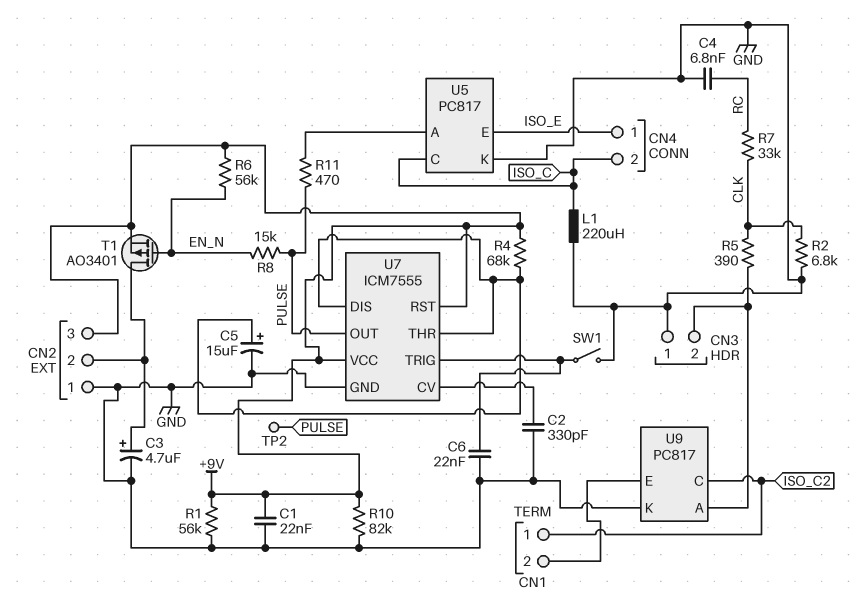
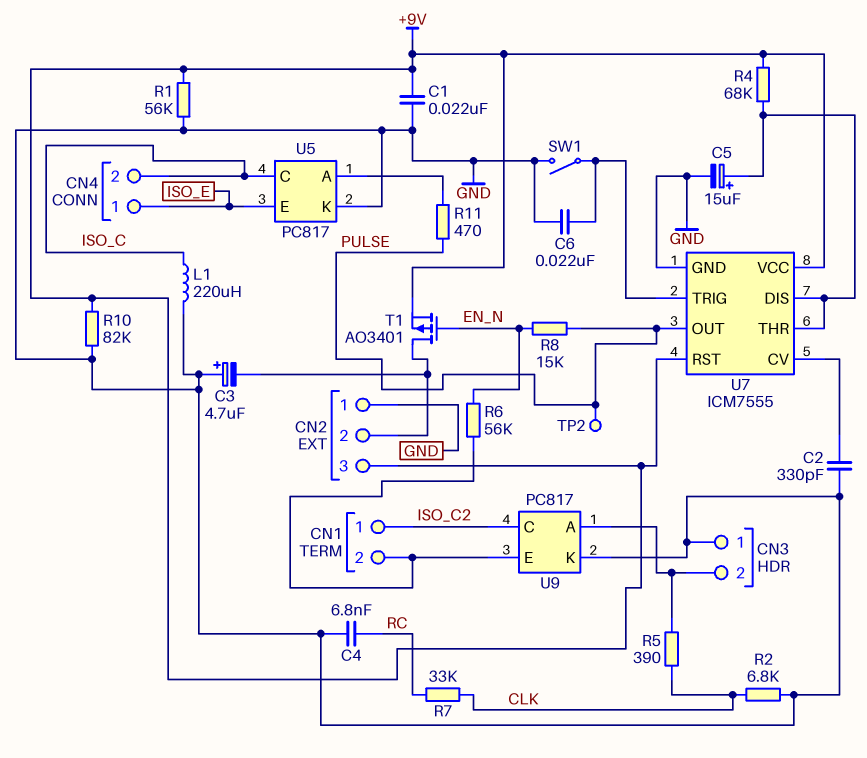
C3: 4.7uF (plus CN2/2, minus GND) -> 4.7uF (plus GND, minus CN2/2)
R6: 56k (+9V, EN_N) -> 56k (CN1/2, EN_N)

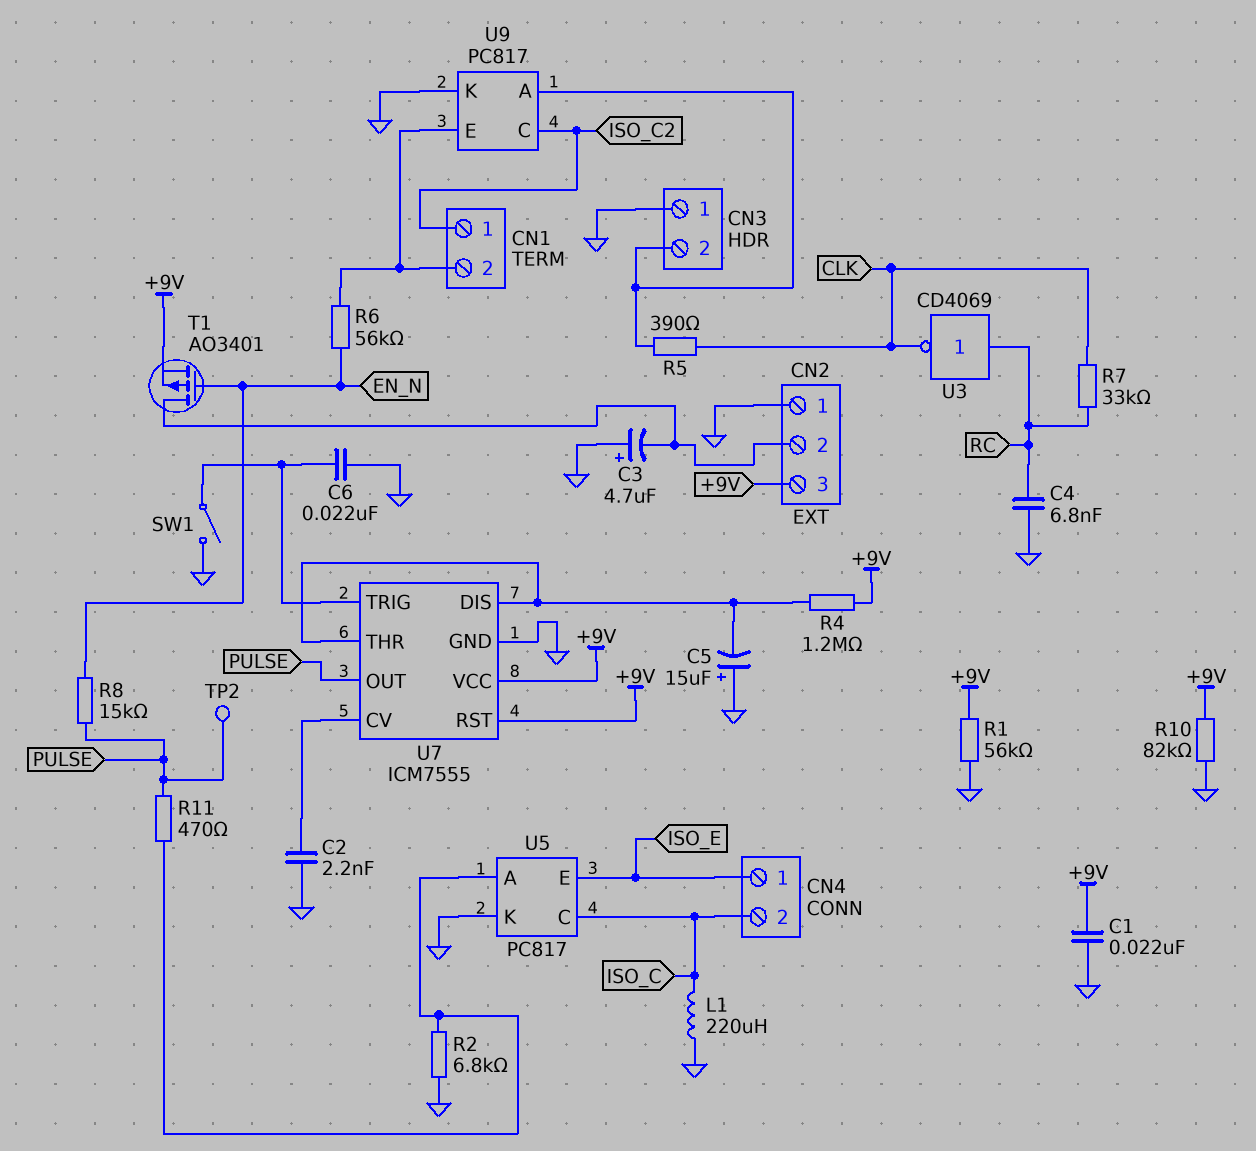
C2: 330pF (GND, U7/CV) -> 2.2nF (GND, U7/CV)
C5: 15uF (plus U7/DIS, minus GND) -> 15uF (plus GND, minus U7/DIS)
R2: 6.8k (CLK, GND) -> 6.8k (GND, U5/A)
R4: 68k (+9V, U7/DIS) -> 1.2M (+9V, U7/DIS)
U3: none -> NOT CD4069 (in RC, out CLK)

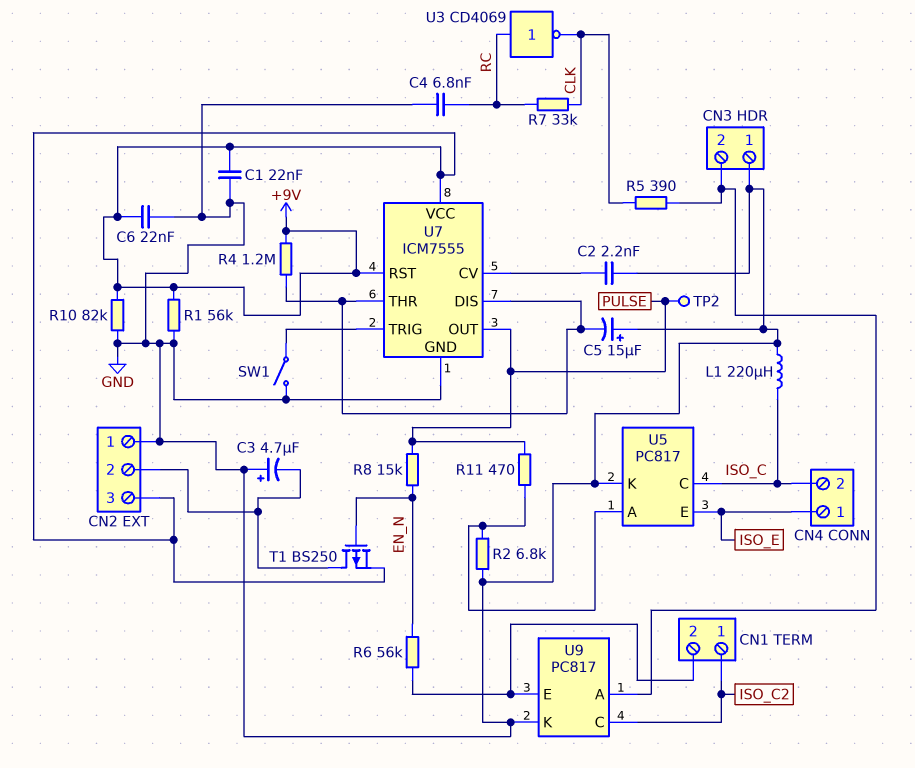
C6: 22nF (GND, U7/TRIG) -> 22nF (+9V, GND)
T1: PMOS AO3401 (G EN_N, D CN2/2, S +9V) -> PMOS BS250 (G EN_N, D CN2/2, S +9V)

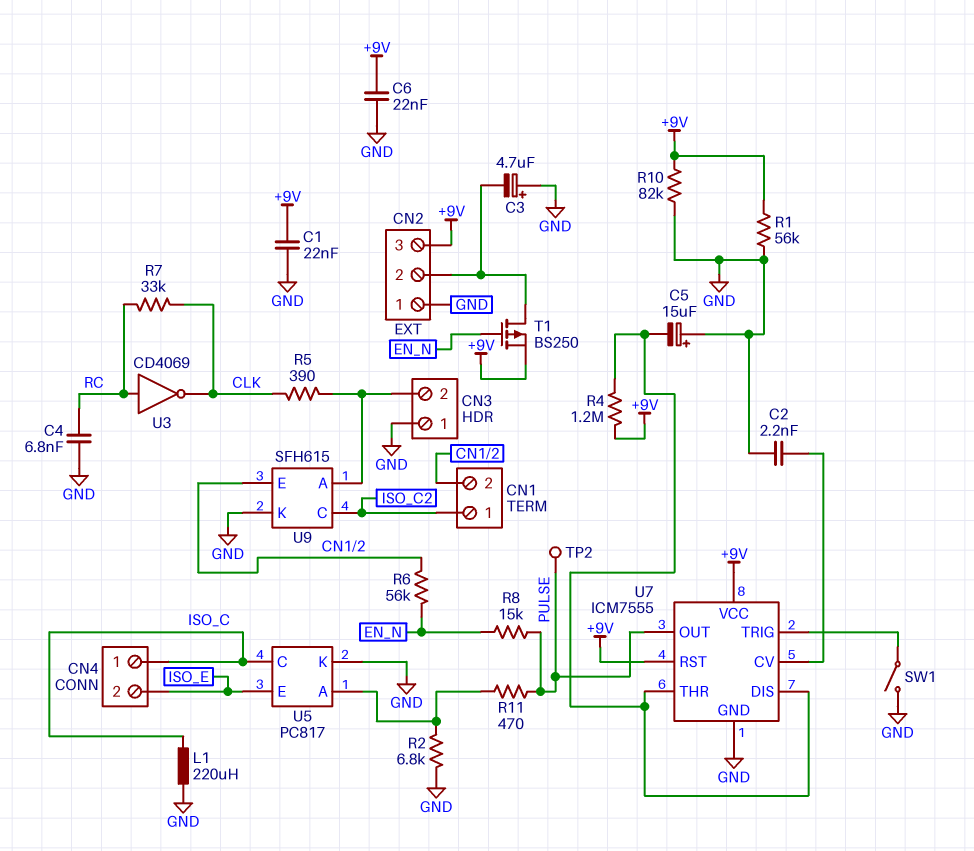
CN4 pin 1: ISO_E -> ISO_C
CN4 pin 2: ISO_C -> ISO_E
U9: PC817 -> SFH615

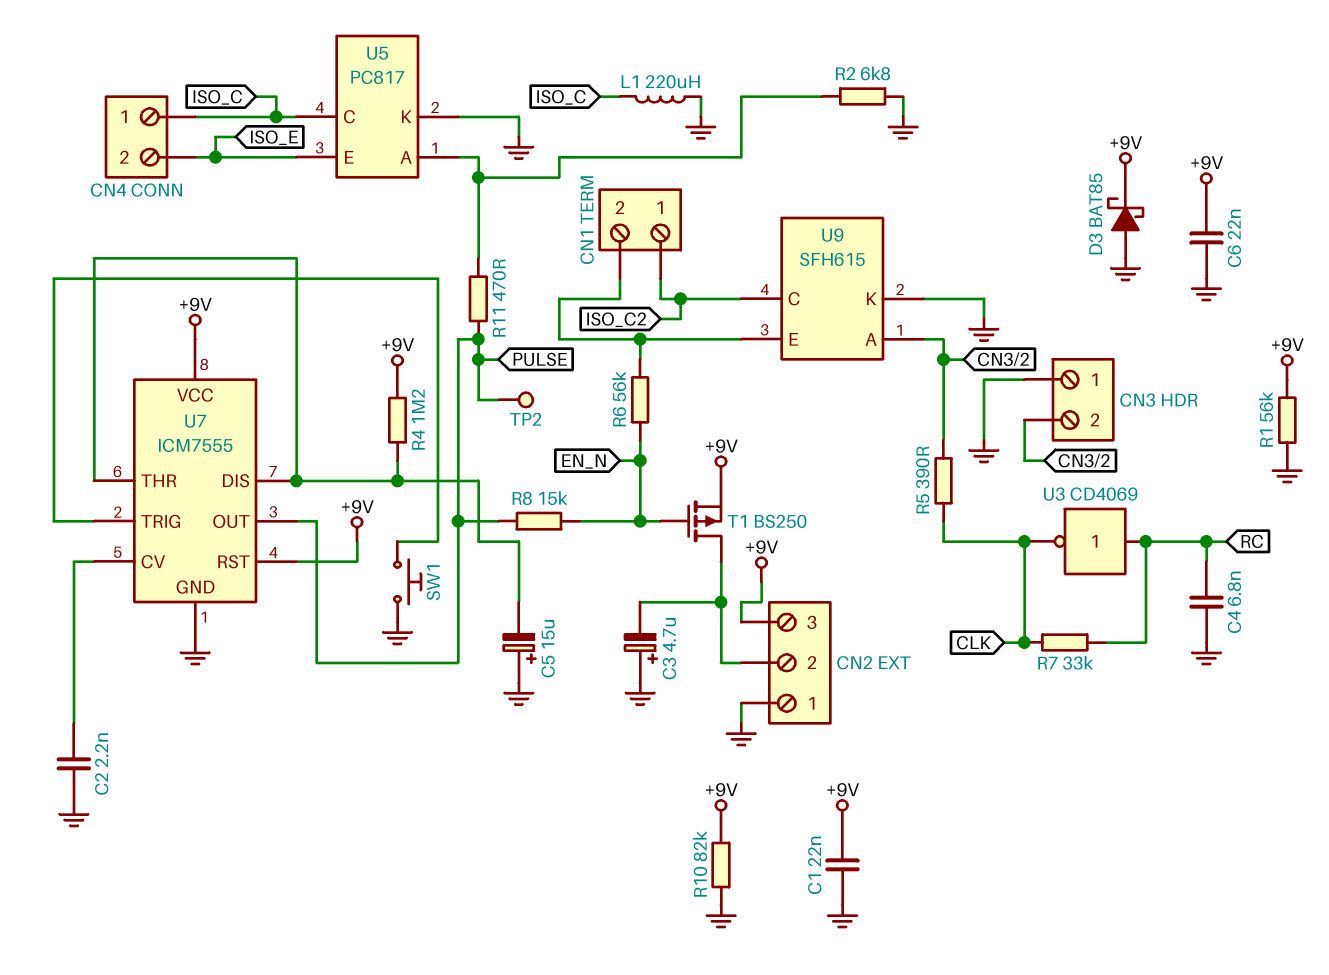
D3: none -> schottky BAT85 (A GND, K +9V)
SW1: switch (GND, U7/TRIG) -> button (GND, U7/TRIG)

